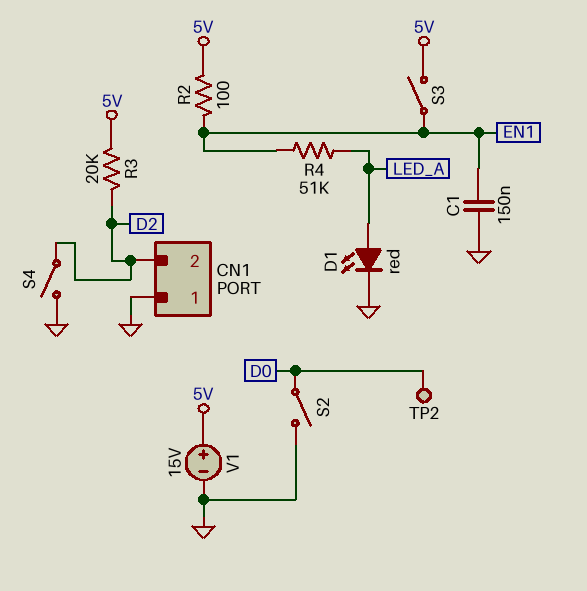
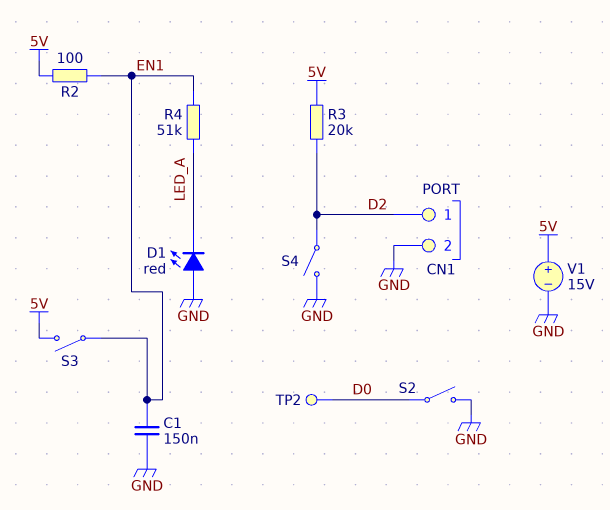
CN1 pin 1: GND -> D2
CN1 pin 2: D2 -> GND
D1: LED red (A LED_A, K GND) -> LED red (A GND, K LED_A)

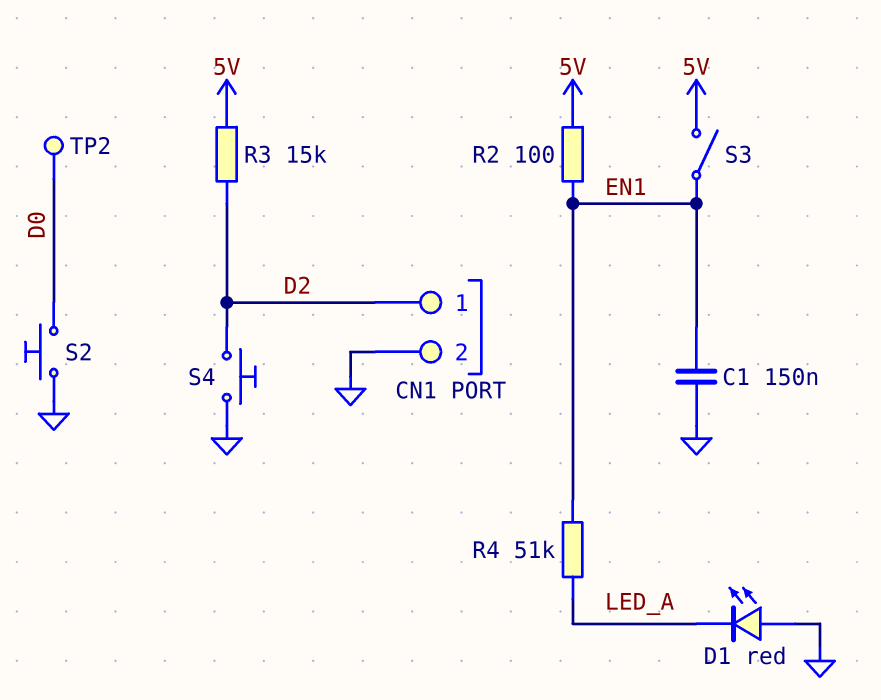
R3: 20k (5V, D2) -> 15k (5V, D2)
S2: switch (D0, GND) -> button (D0, GND)
S4: switch (D2, GND) -> button (D2, GND)
V1: 15V (plus 5V, minus GND) -> none

